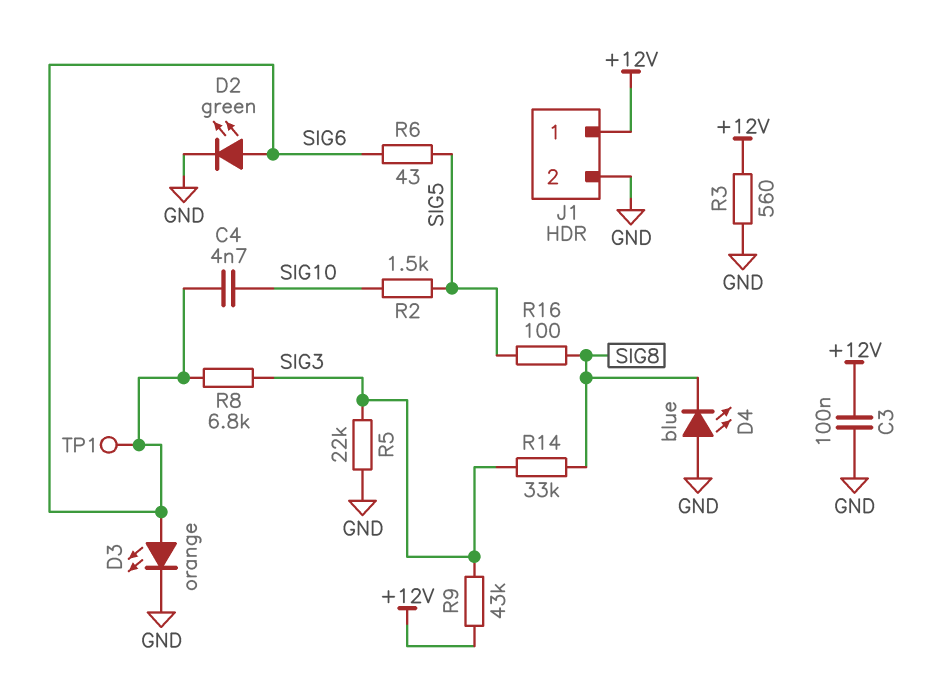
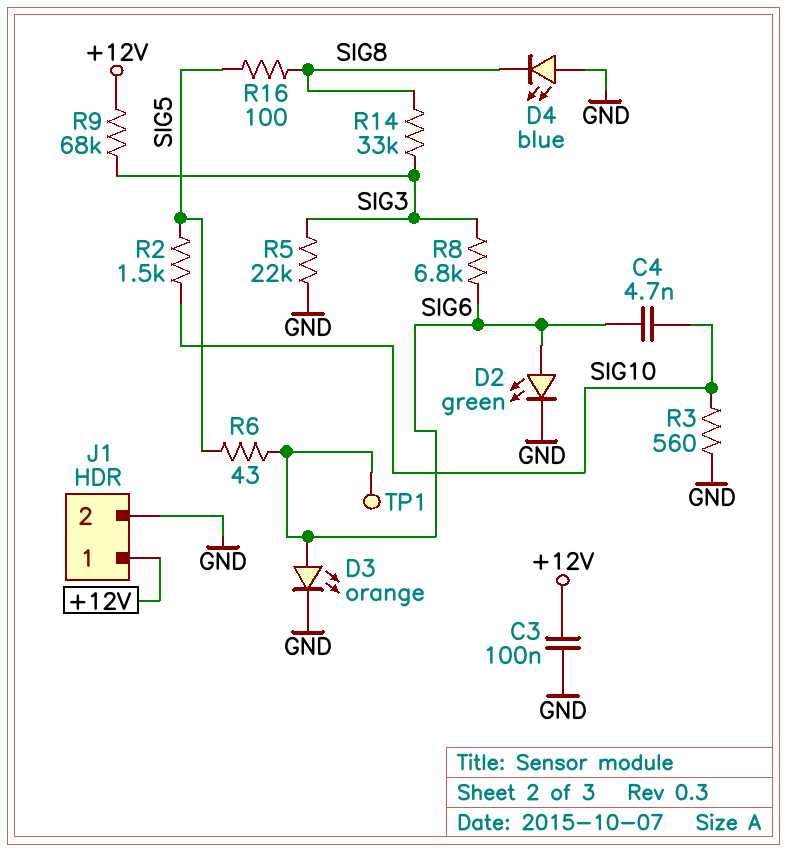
R3: 560 (+12V, GND) -> 560 (GND, SIG10)
R9: 43k (+12V, SIG3) -> 68k (+12V, SIG3)

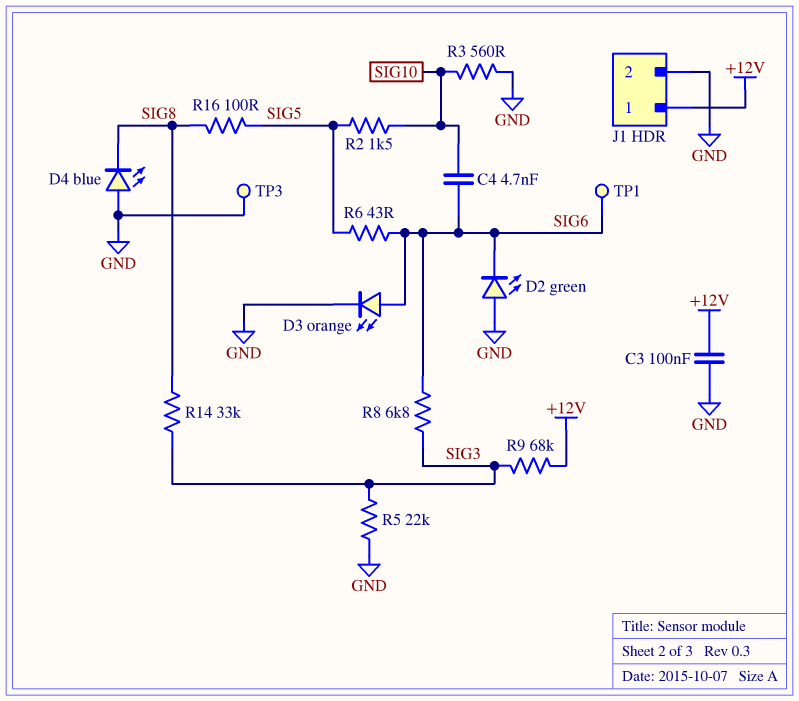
D2: LED green (A SIG6, K GND) -> LED green (A GND, K SIG6)
TP3: none -> test point (GND)

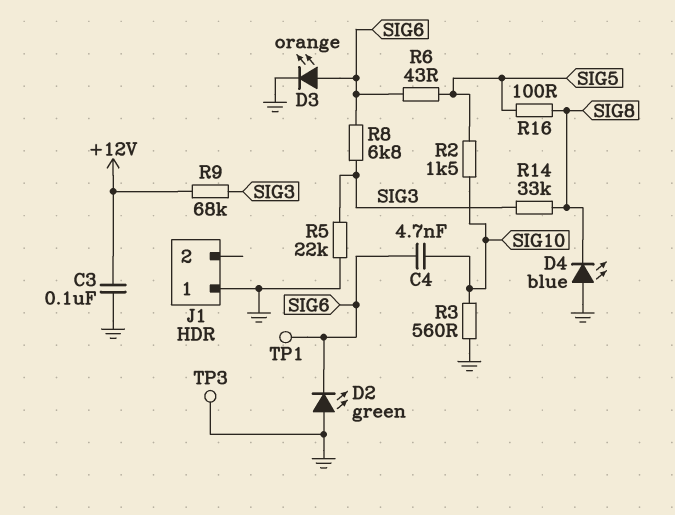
J1 pin 1: +12V -> GND
J1 pin 2: GND -> none

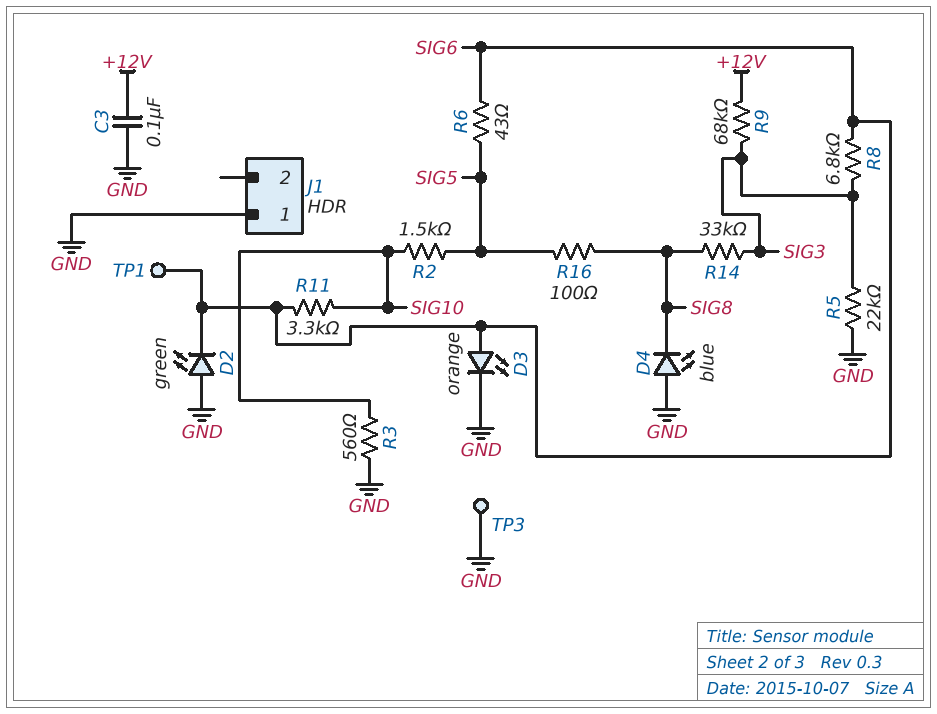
C4: 4.7nF (SIG6, SIG10) -> none
R11: none -> 3.3k (SIG6, SIG10)

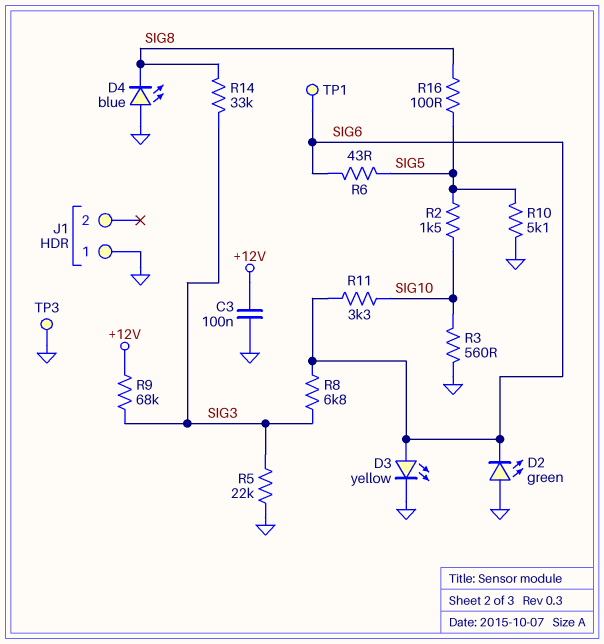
D3: LED orange (A SIG6, K GND) -> LED yellow (A SIG6, K GND)
R10: none -> 5.1k (GND, SIG5)

